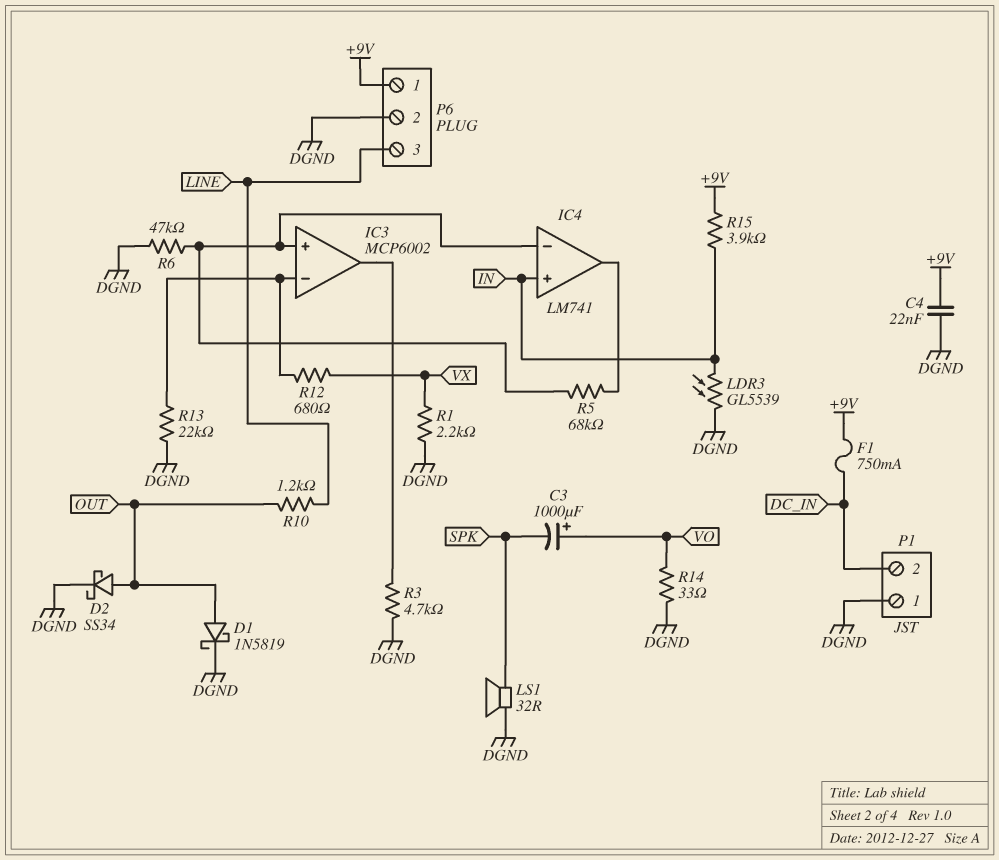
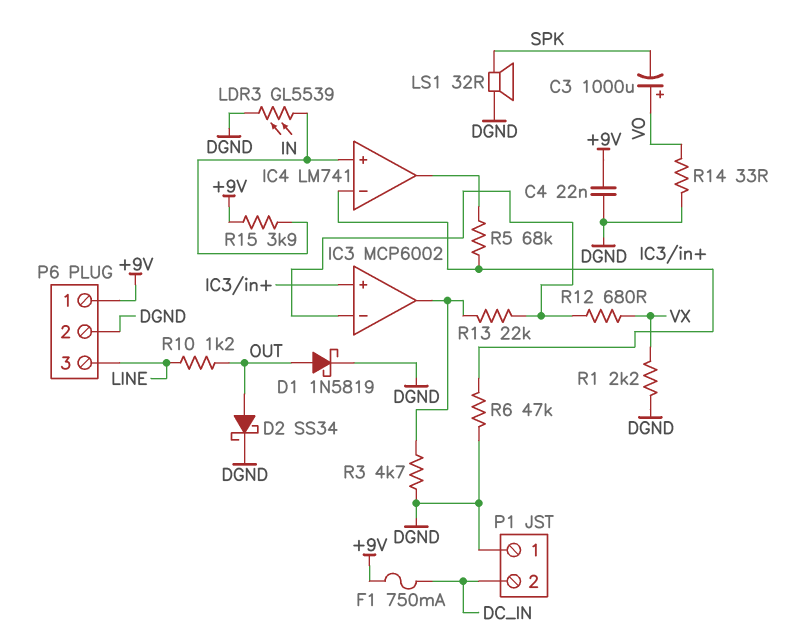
R13: 22k (DGND, IC3/in-) -> 22k (IC3/in-, IC3/out)

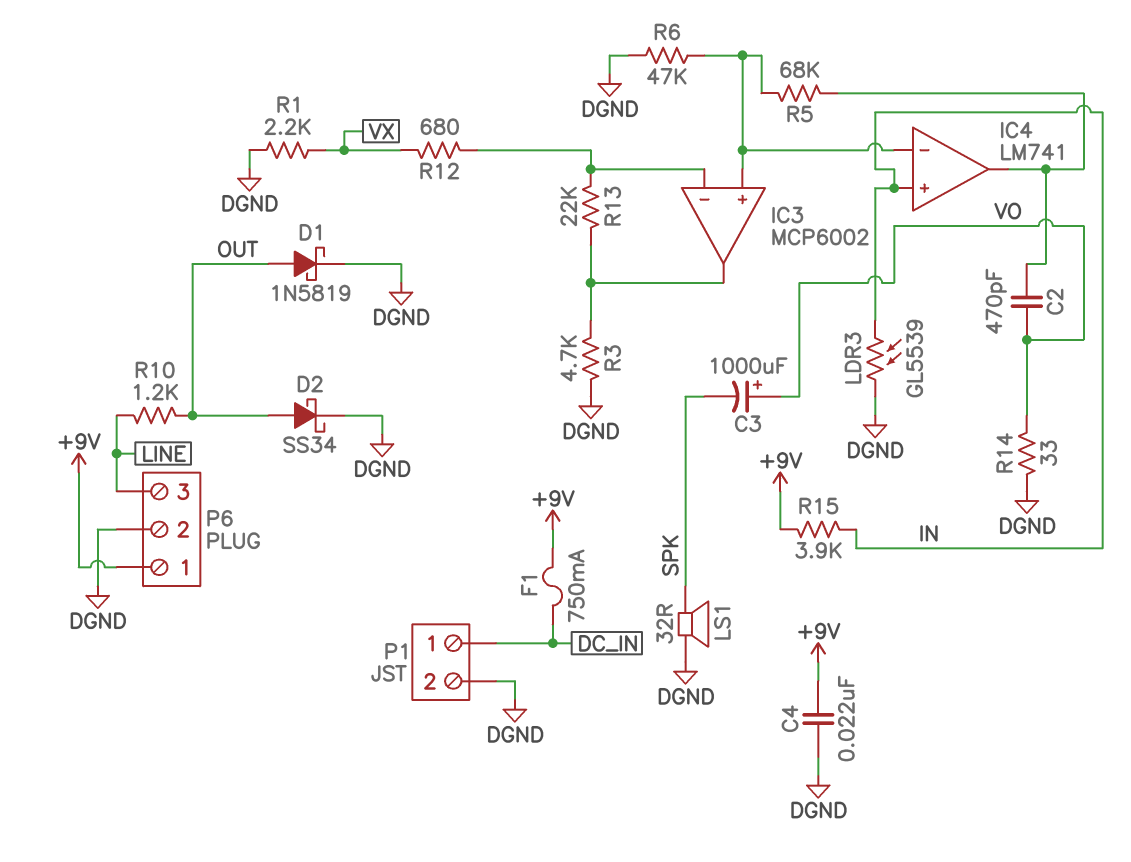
C2: none -> 470pF (IC4/out, VO)
P1 pin 1: DGND -> DC_IN
P1 pin 2: DC_IN -> DGND

